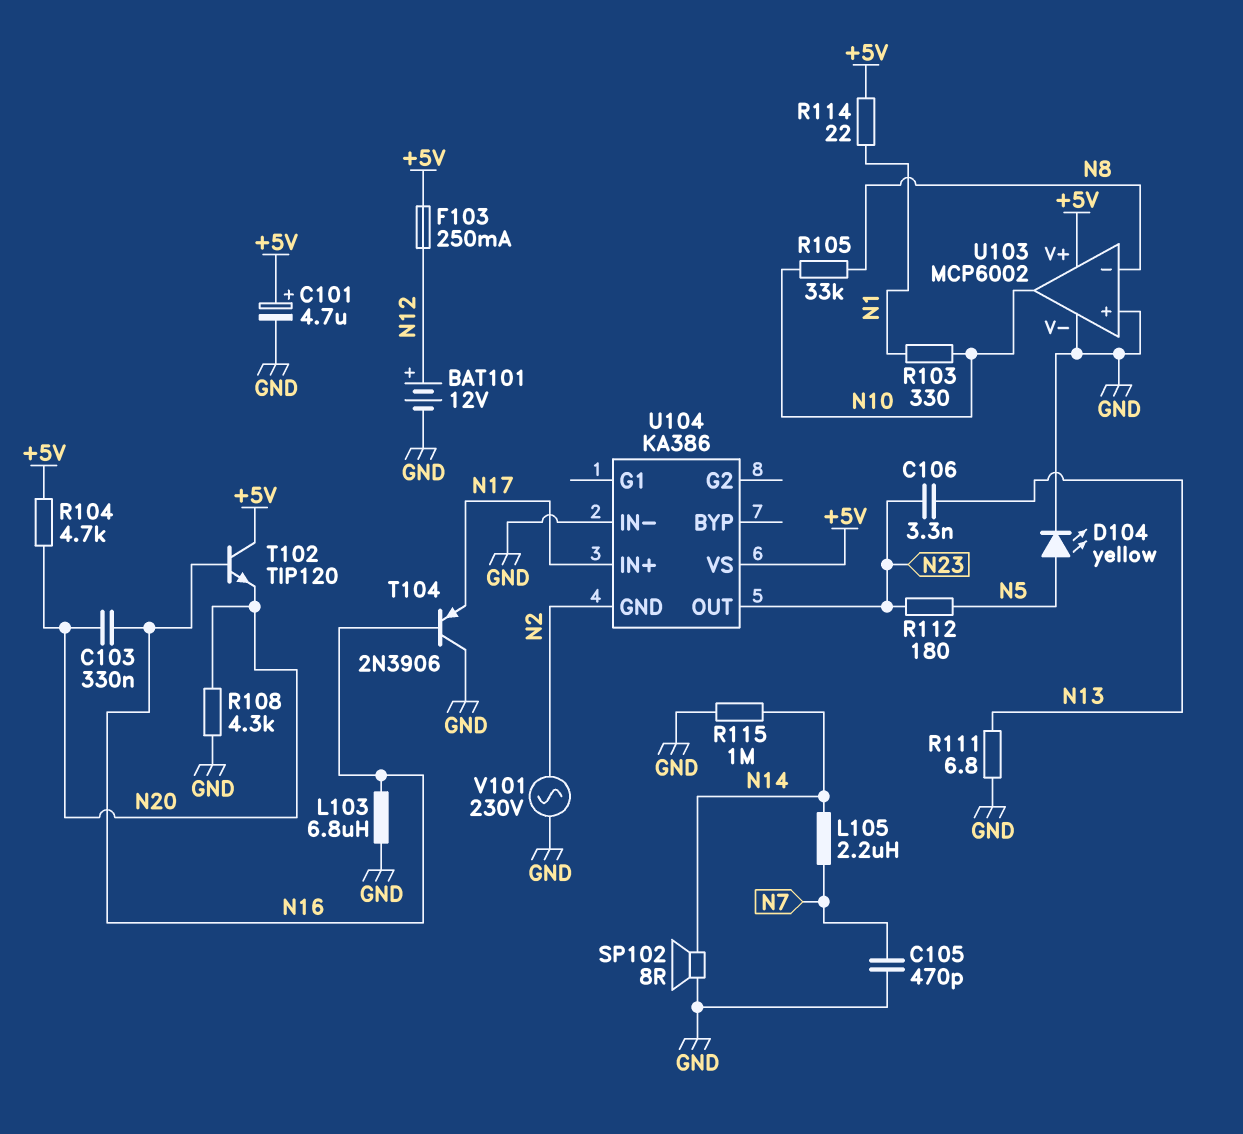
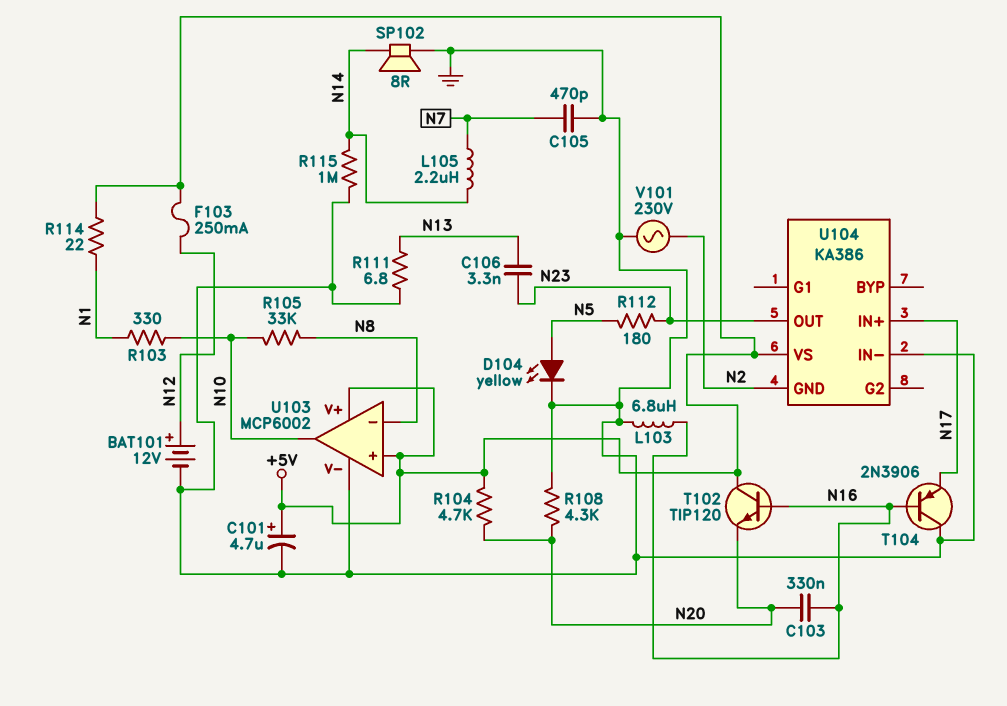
U103 pin in+: GND -> +5V

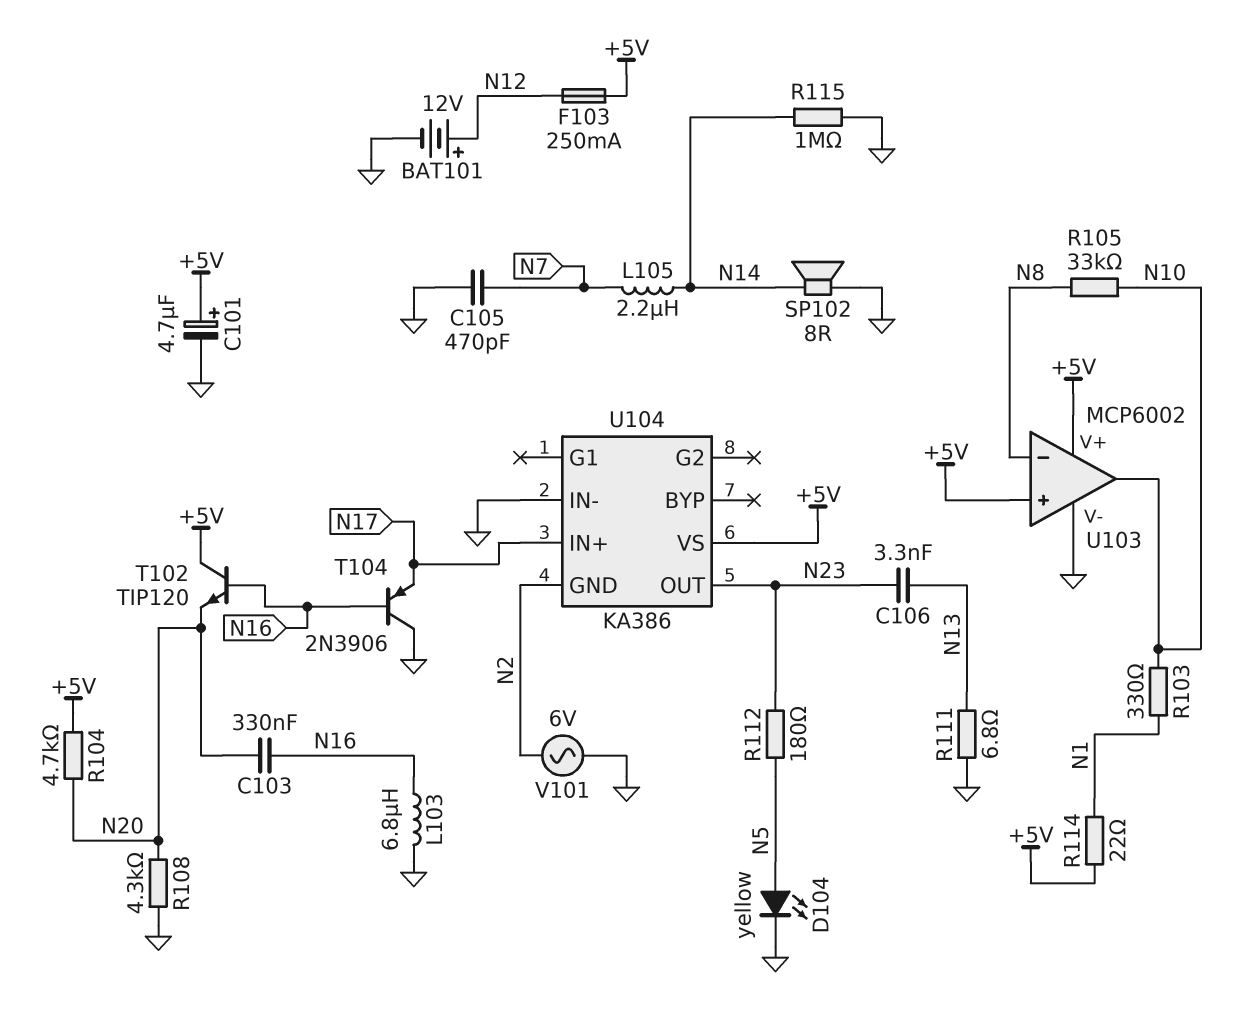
V101: AC 230V (GND, N2) -> AC 6V (GND, N2)

